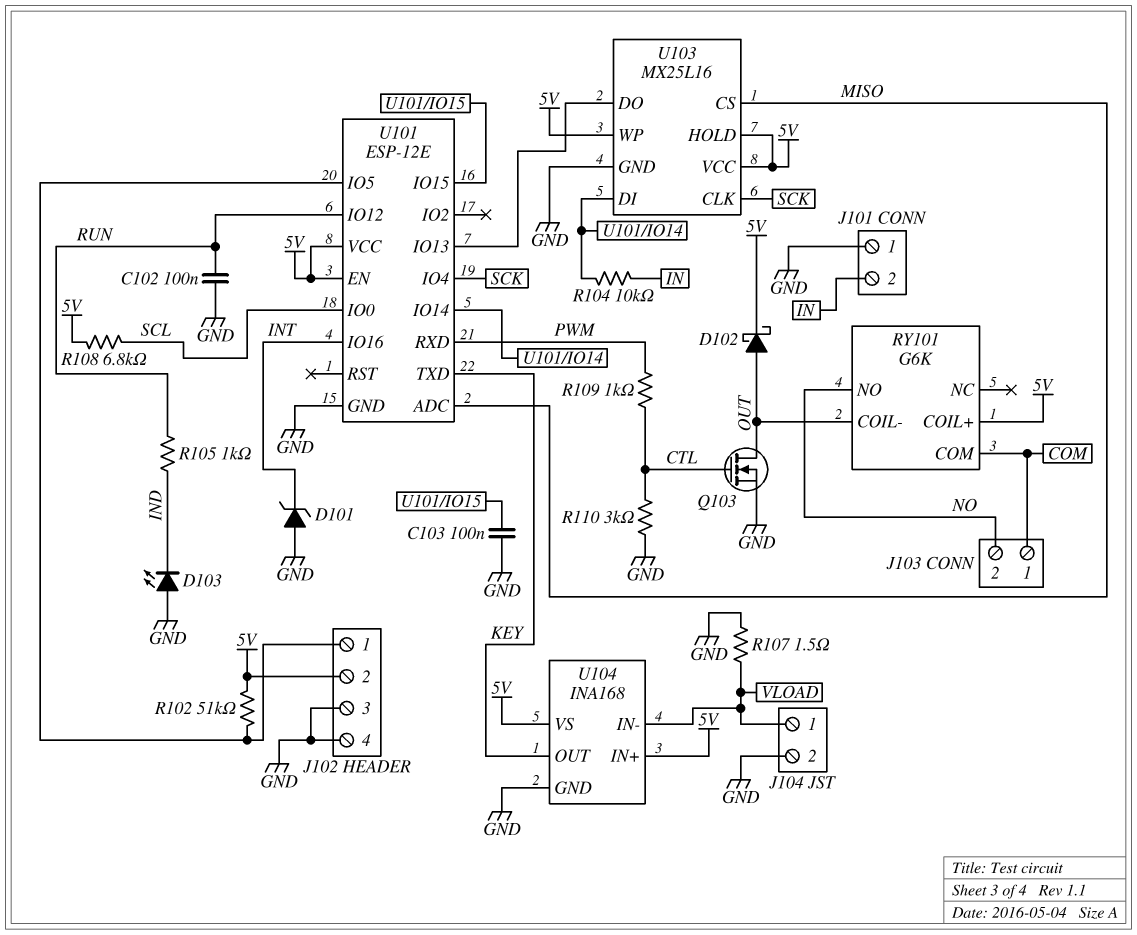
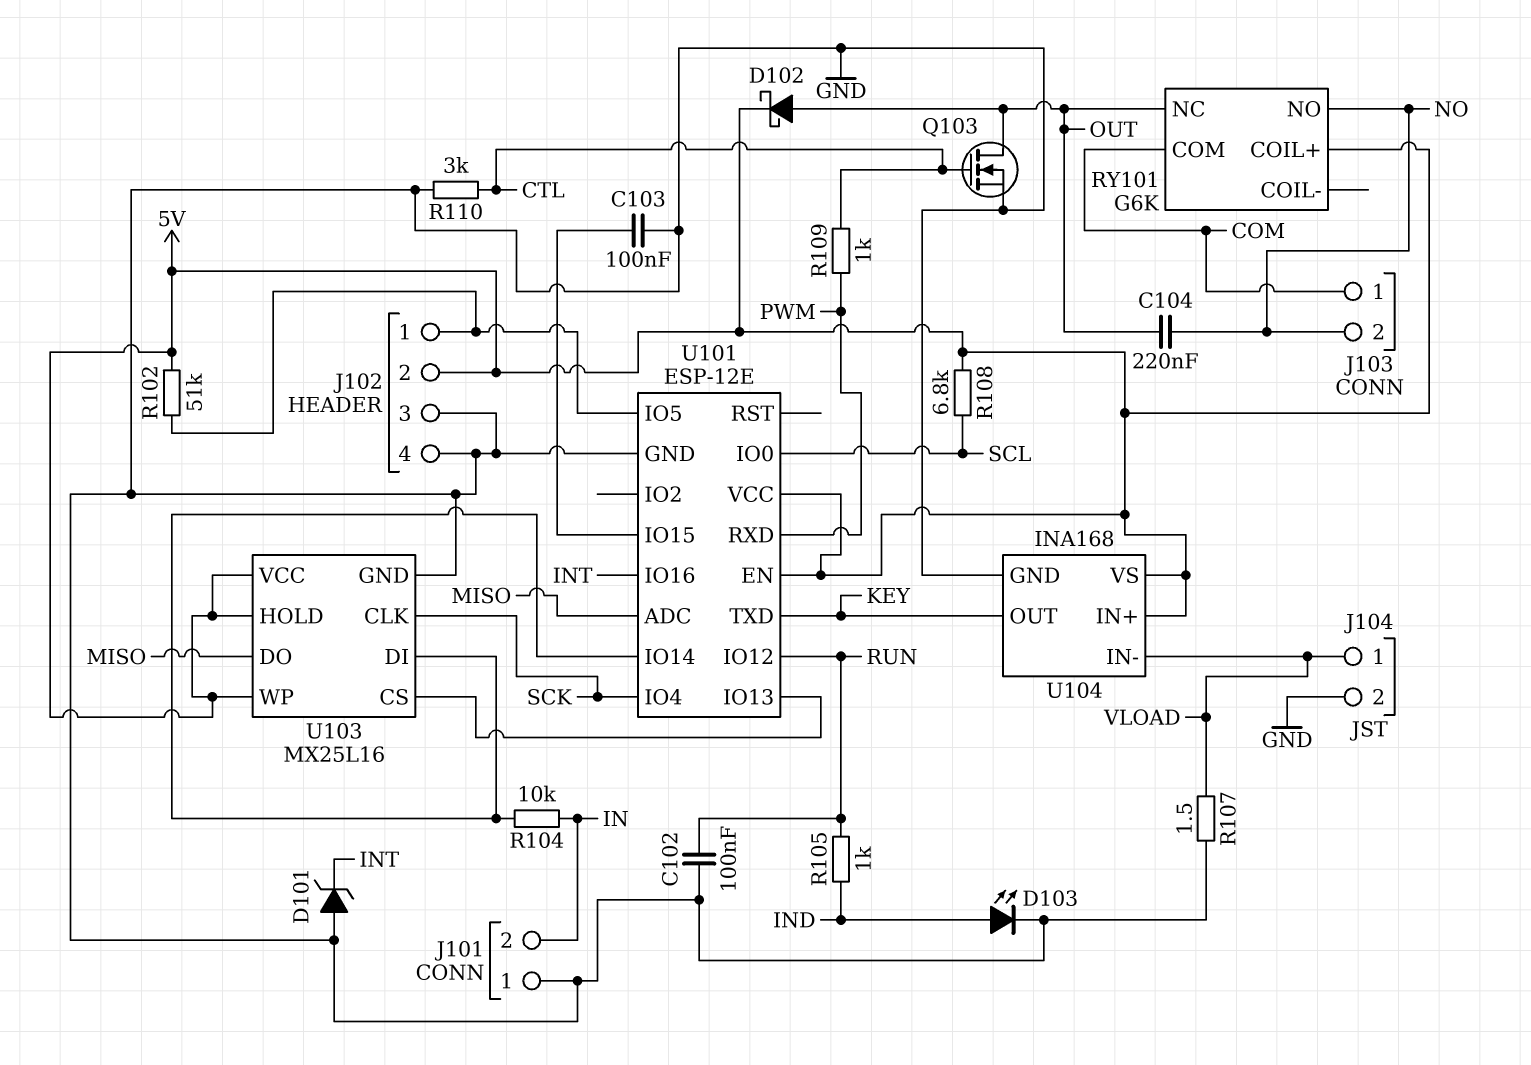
C104: none -> 220nF (NO, OUT)
D103: LED (A GND, K IND) -> LED (A IND, K GND)
RY101 pin COIL-: OUT -> none
RY101 pin NC: none -> OUT
U103 pin CS: MISO -> U101/IO13
U103 pin DO: U101/IO13 -> MISO

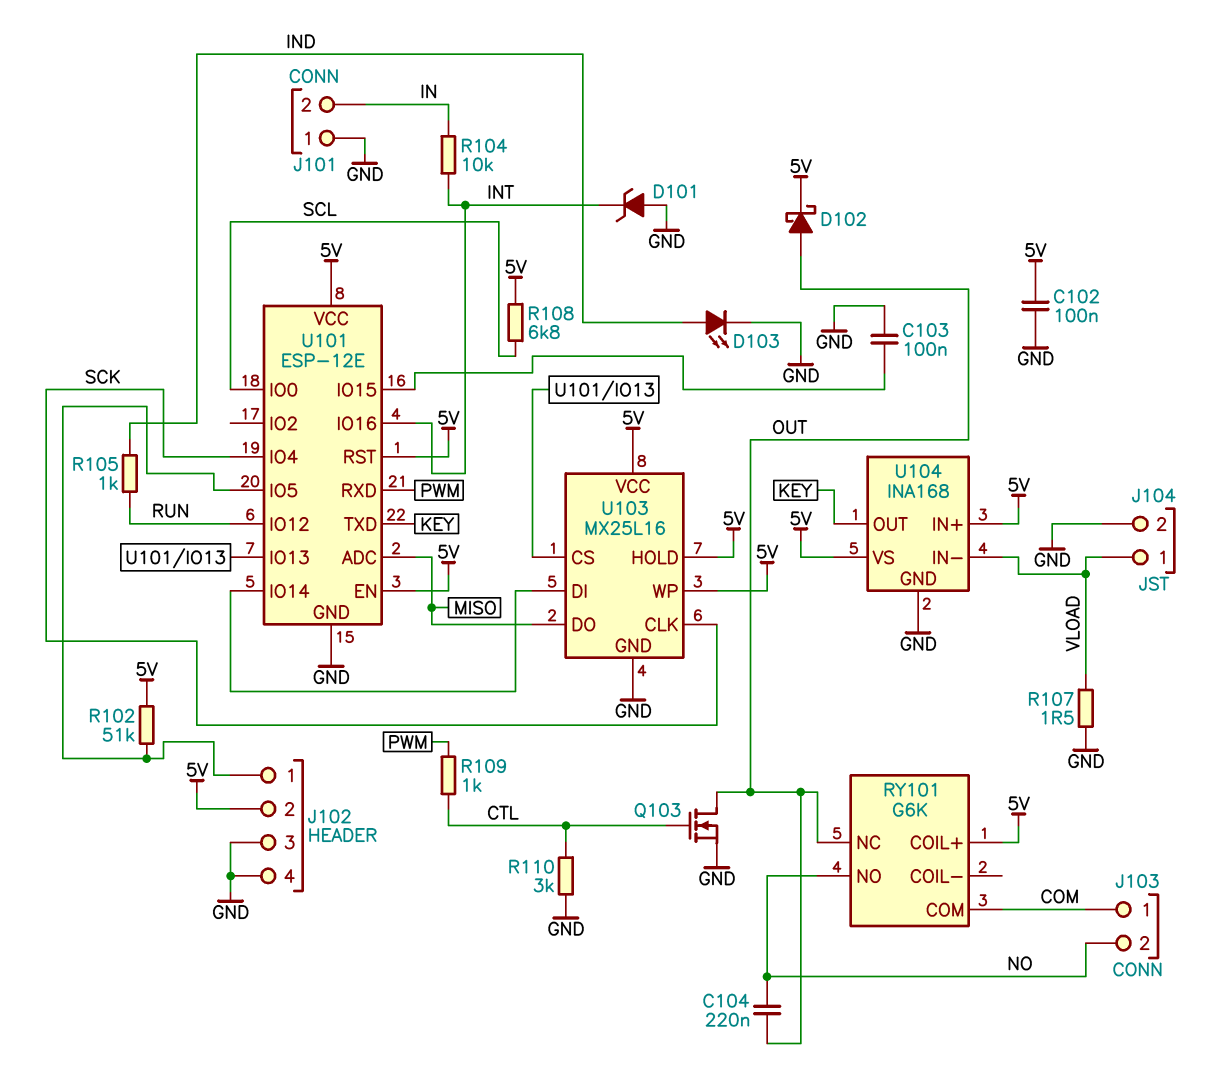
C102: 100nF (GND, RUN) -> 100nF (5V, GND)
R104: 10k (IN, U101/IO14) -> 10k (IN, INT)
U101 pin RST: none -> 5V

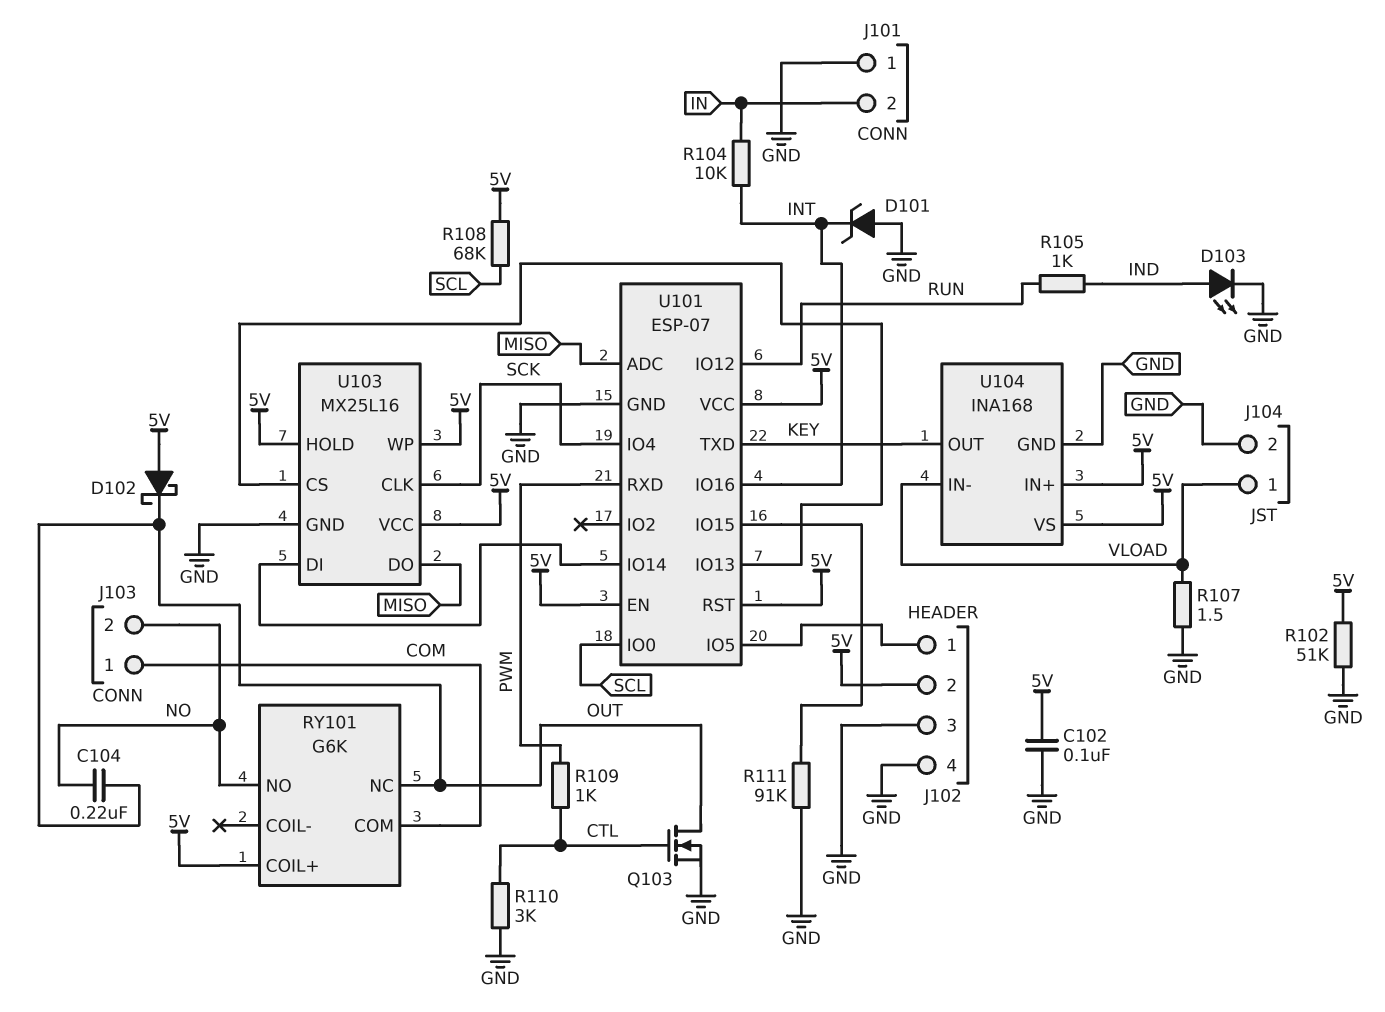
C103: 100nF (GND, U101/IO15) -> none
D102: schottky (A OUT, K 5V) -> schottky (A 5V, K OUT)
R102: 51k (5V, J102/1) -> 51k (5V, GND)
R108: 6.8k (5V, SCL) -> 68k (5V, SCL)
R111: none -> 91k (GND, U101/IO15)
U101: ESP-12E -> ESP-07

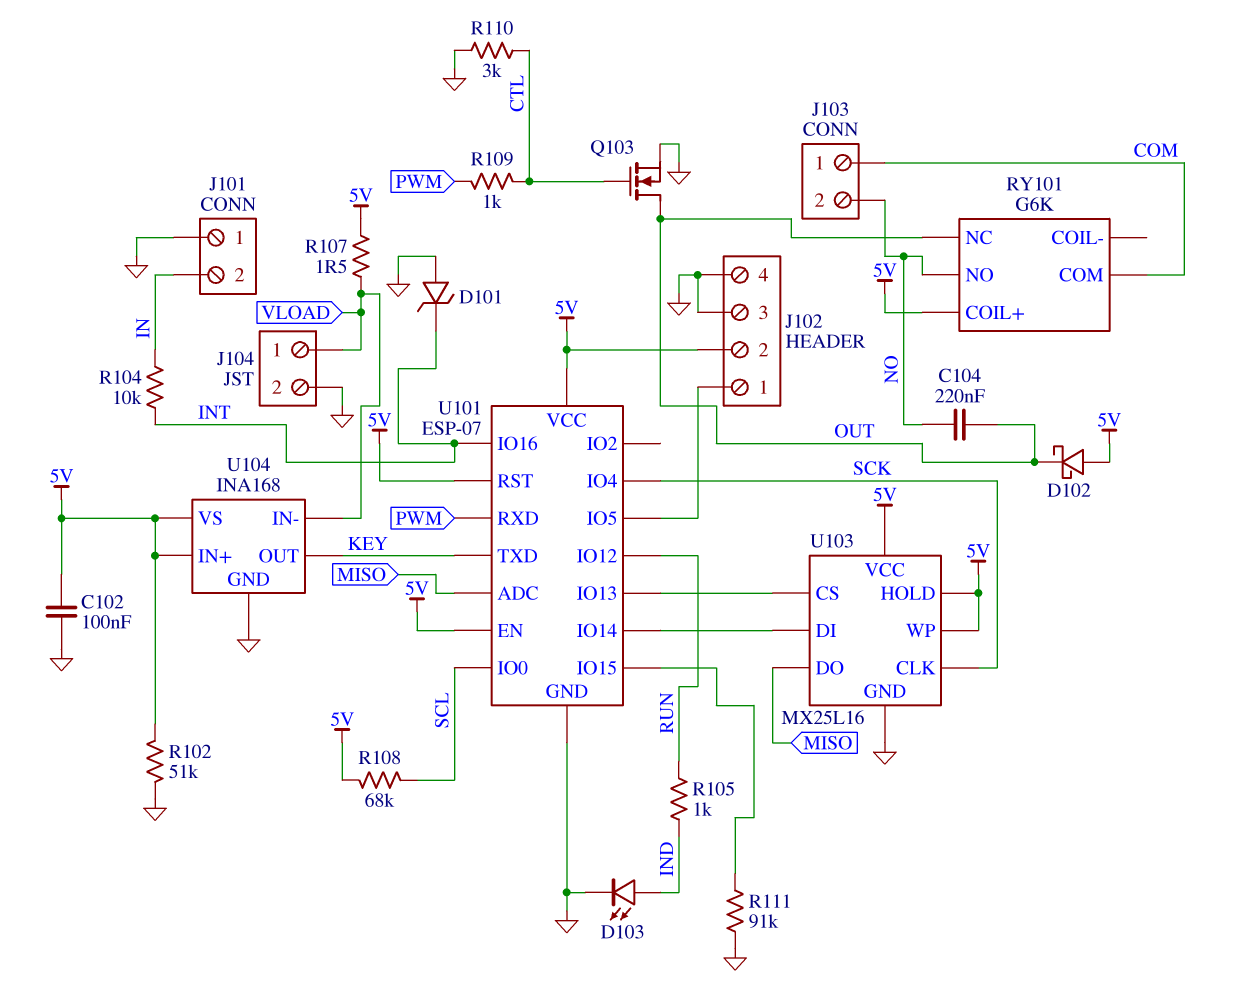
R107: 1.5 (GND, VLOAD) -> 1.5 (5V, VLOAD)

